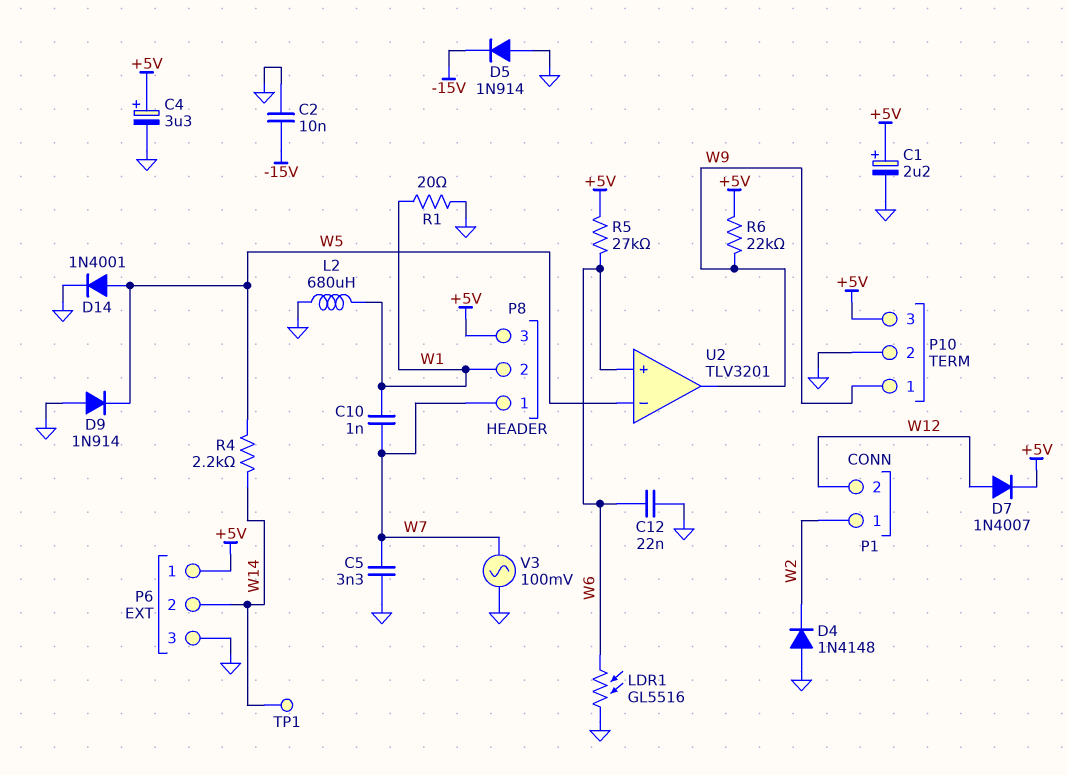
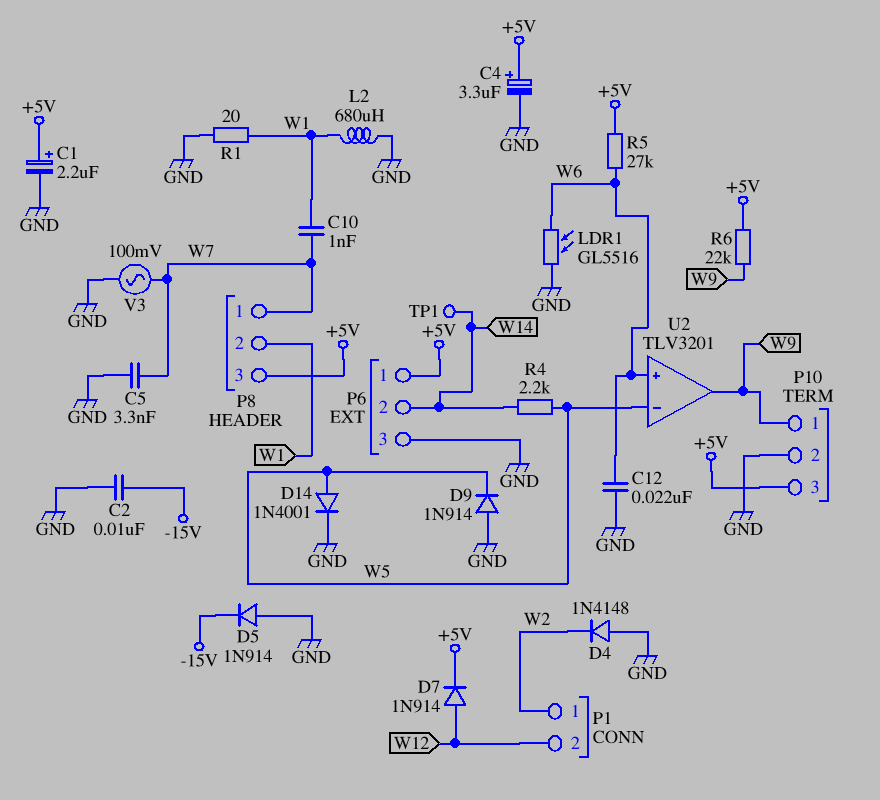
D7: diode 1N4007 (A W12, K +5V) -> diode 1N914 (A W12, K +5V)

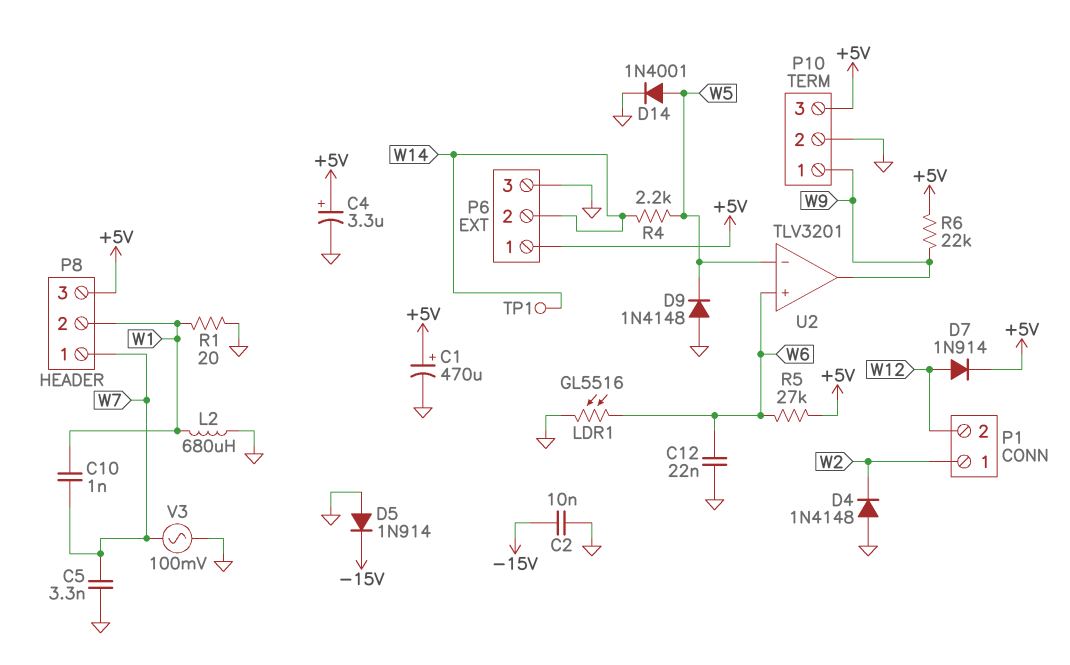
C1: 2.2uF (plus +5V, minus GND) -> 470uF (plus +5V, minus GND)
D9: diode 1N914 (A GND, K W5) -> diode 1N4148 (A GND, K W5)

